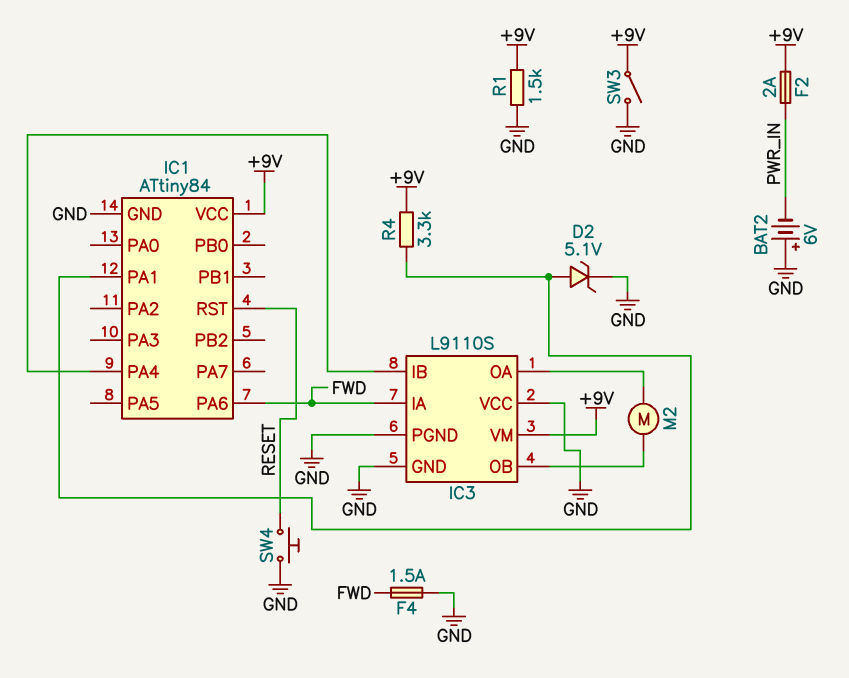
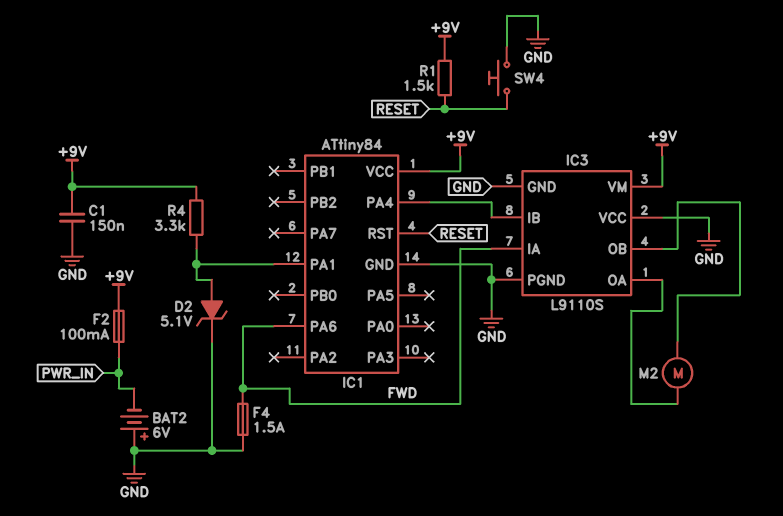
C1: none -> 150nF (+9V, GND)
F2: 2A (+9V, PWR_IN) -> 100mA (+9V, PWR_IN)
R1: 1.5k (+9V, GND) -> 1.5k (+9V, RESET)
SW3: switch (+9V, GND) -> none

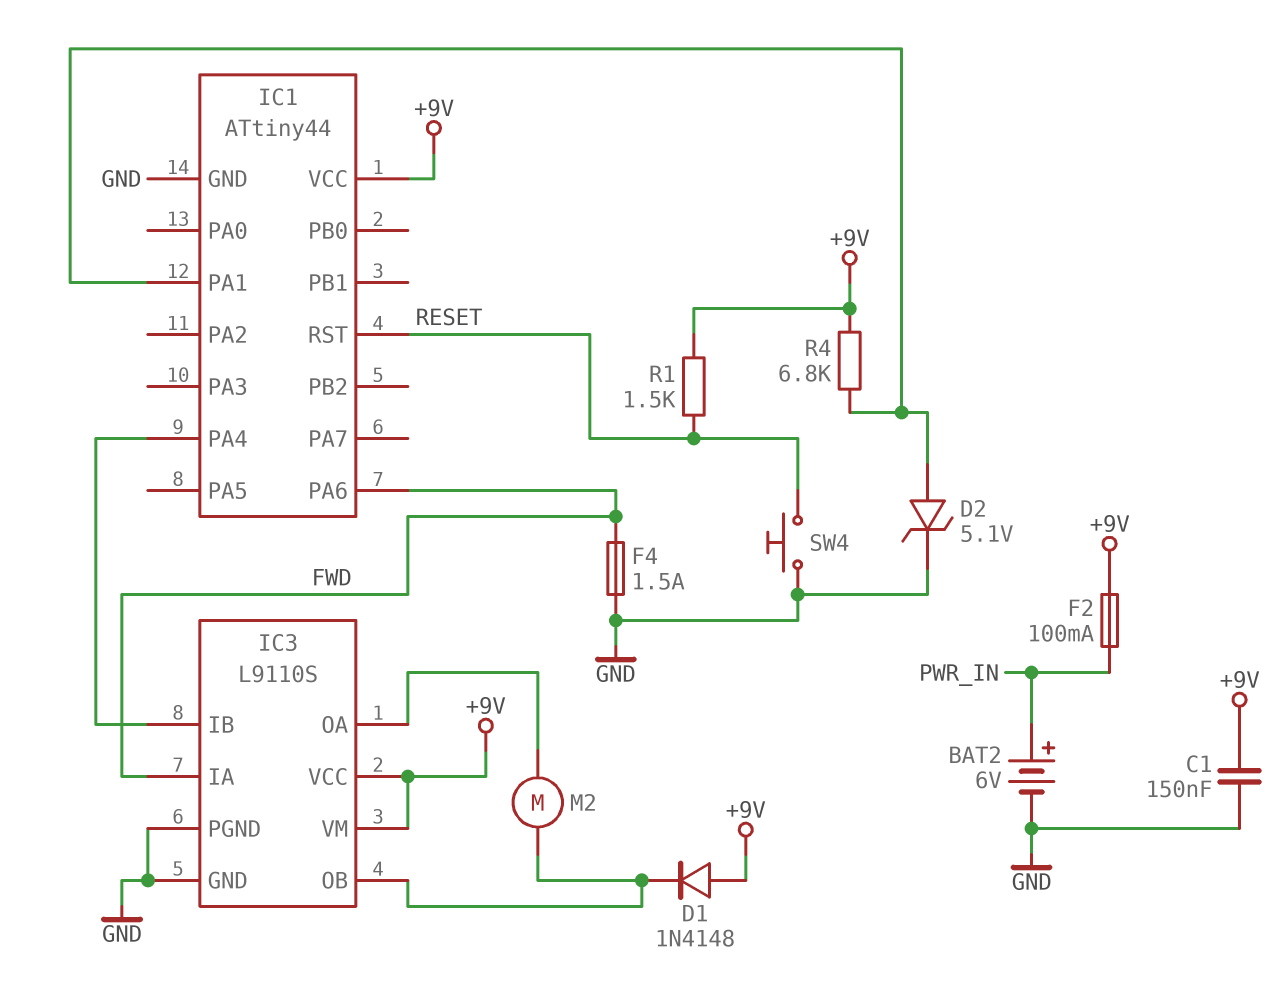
BAT2: 6V (plus GND, minus PWR_IN) -> 6V (plus PWR_IN, minus GND)
D1: none -> diode 1N4148 (A +9V, K IC3/OB)
IC1: ATtiny84 -> ATtiny44
IC3 pin VCC: GND -> +9V
R4: 3.3k (+9V, IC1/PA1) -> 6.8k (+9V, IC1/PA1)

